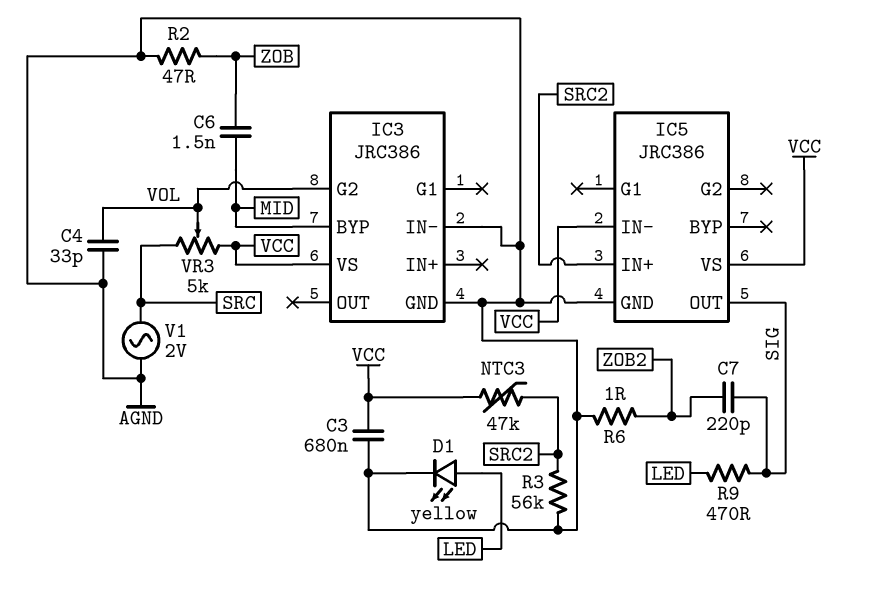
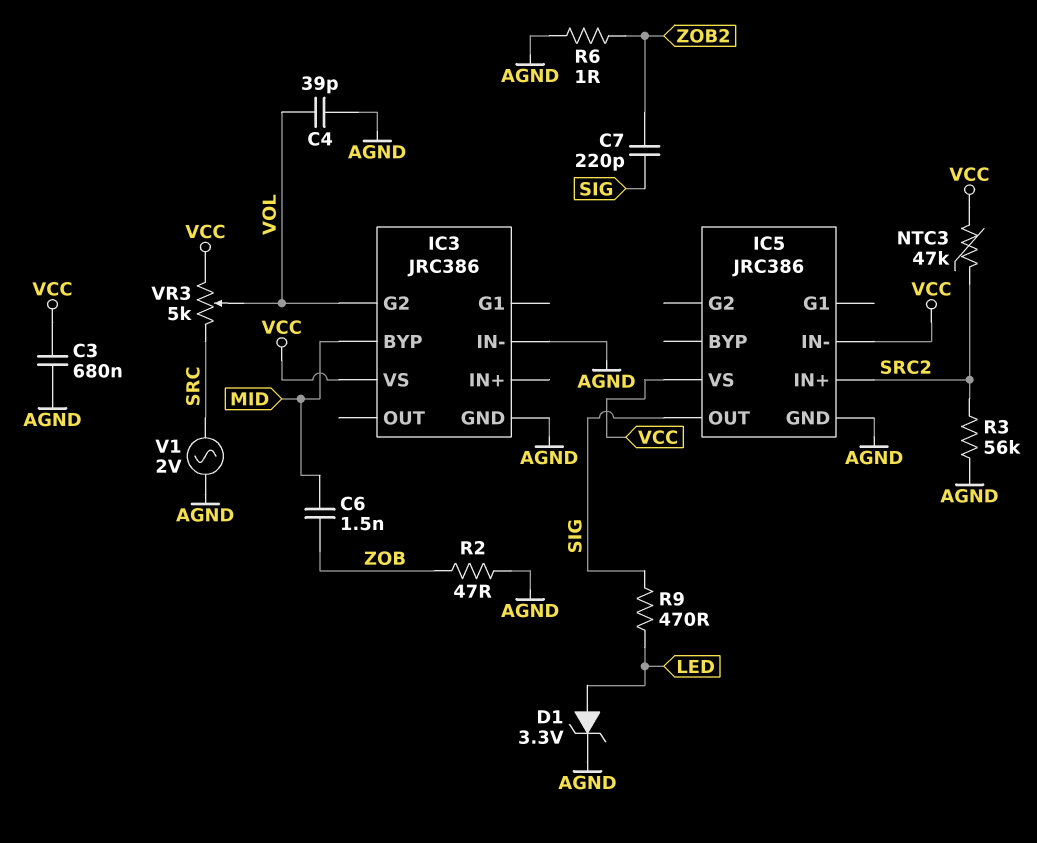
C4: 33pF (AGND, VOL) -> 39pF (AGND, VOL)
D1: LED yellow (A LED, K AGND) -> zener 3.3V (A LED, K AGND)

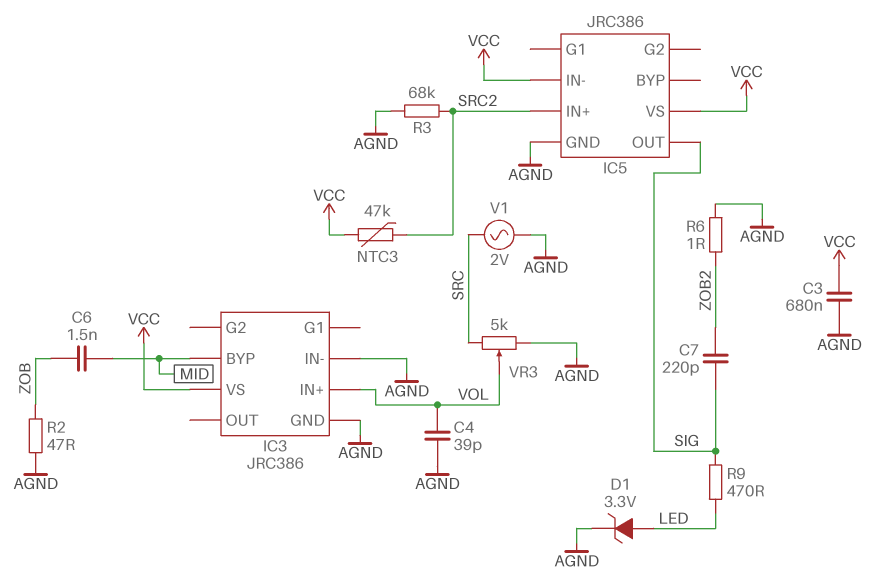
IC3 pin G2: VOL -> none
IC3 pin IN+: none -> VOL
R3: 56k (AGND, SRC2) -> 68k (AGND, SRC2)
VR3: 5k (SRC, VCC, wiper VOL) -> 5k (AGND, SRC, wiper VOL)

